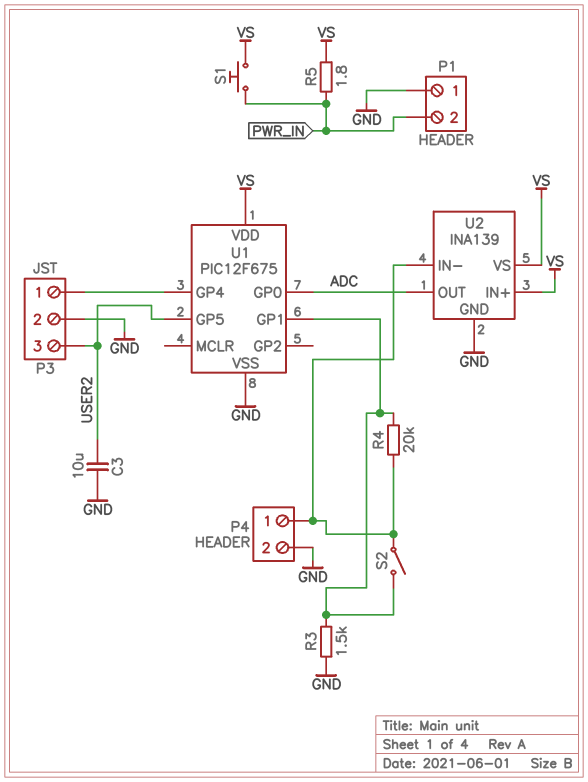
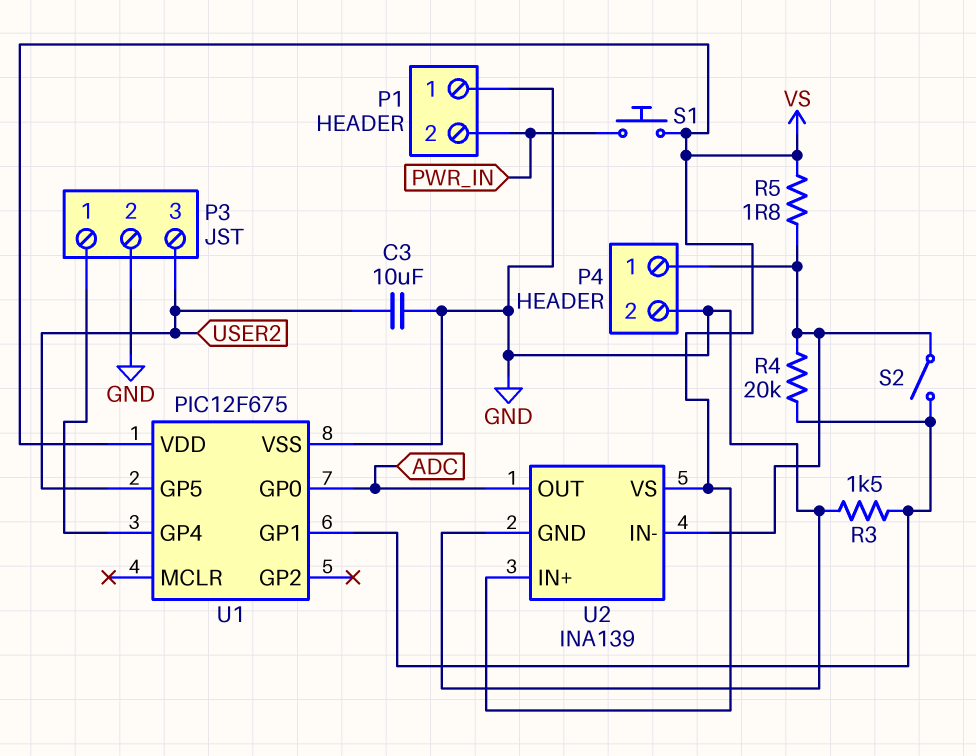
R5: 1.8 (PWR_IN, VS) -> 1.8 (P4/1, VS)

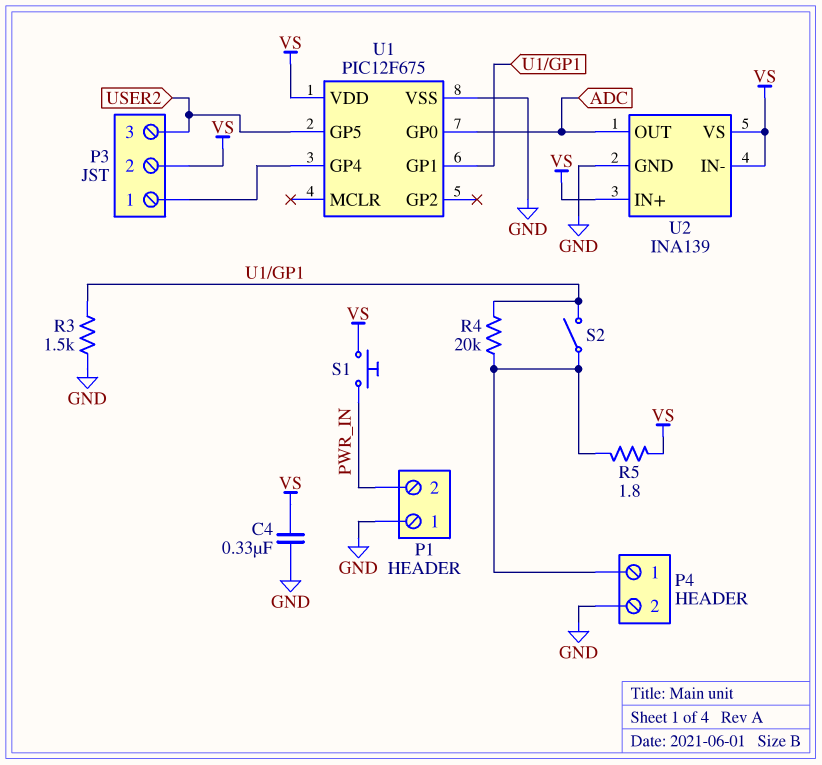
C3: 10uF (GND, USER2) -> none
C4: none -> 330nF (GND, VS)
P3 pin 2: GND -> VS
U2 pin IN-: P4/1 -> VS

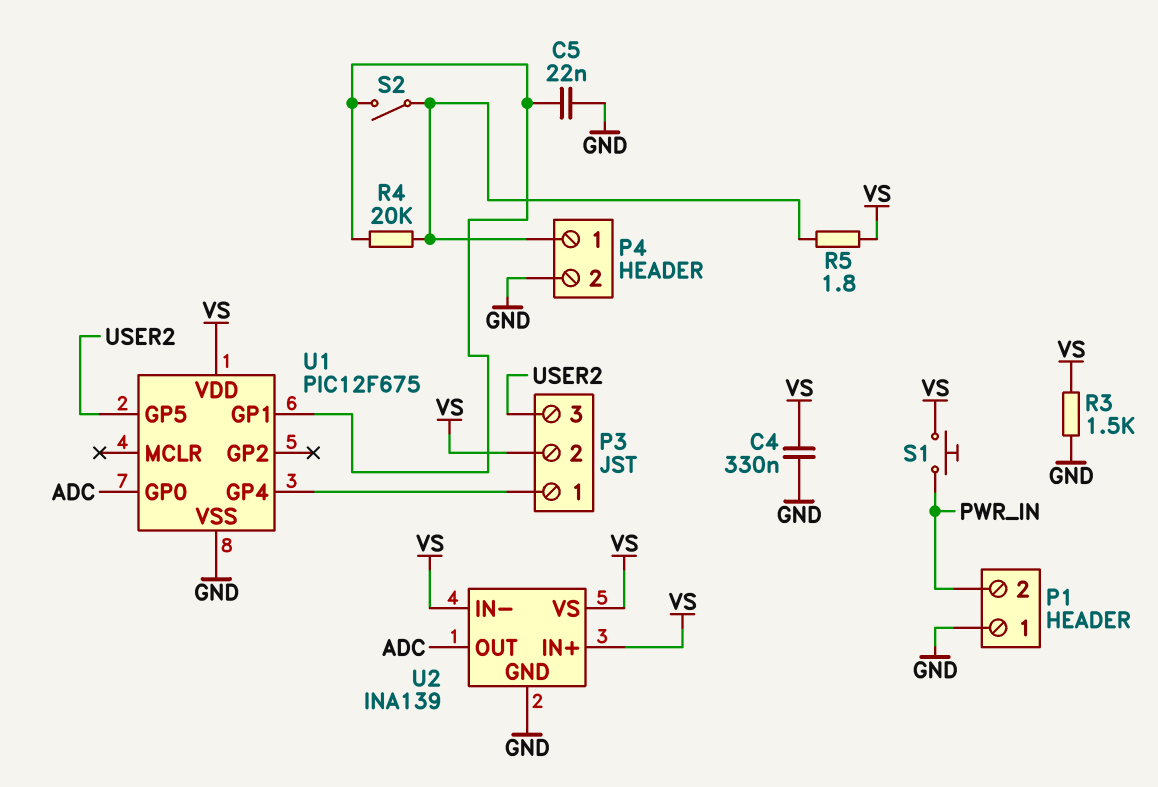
C5: none -> 22nF (GND, U1/GP1)
R3: 1.5k (GND, U1/GP1) -> 1.5k (GND, VS)

